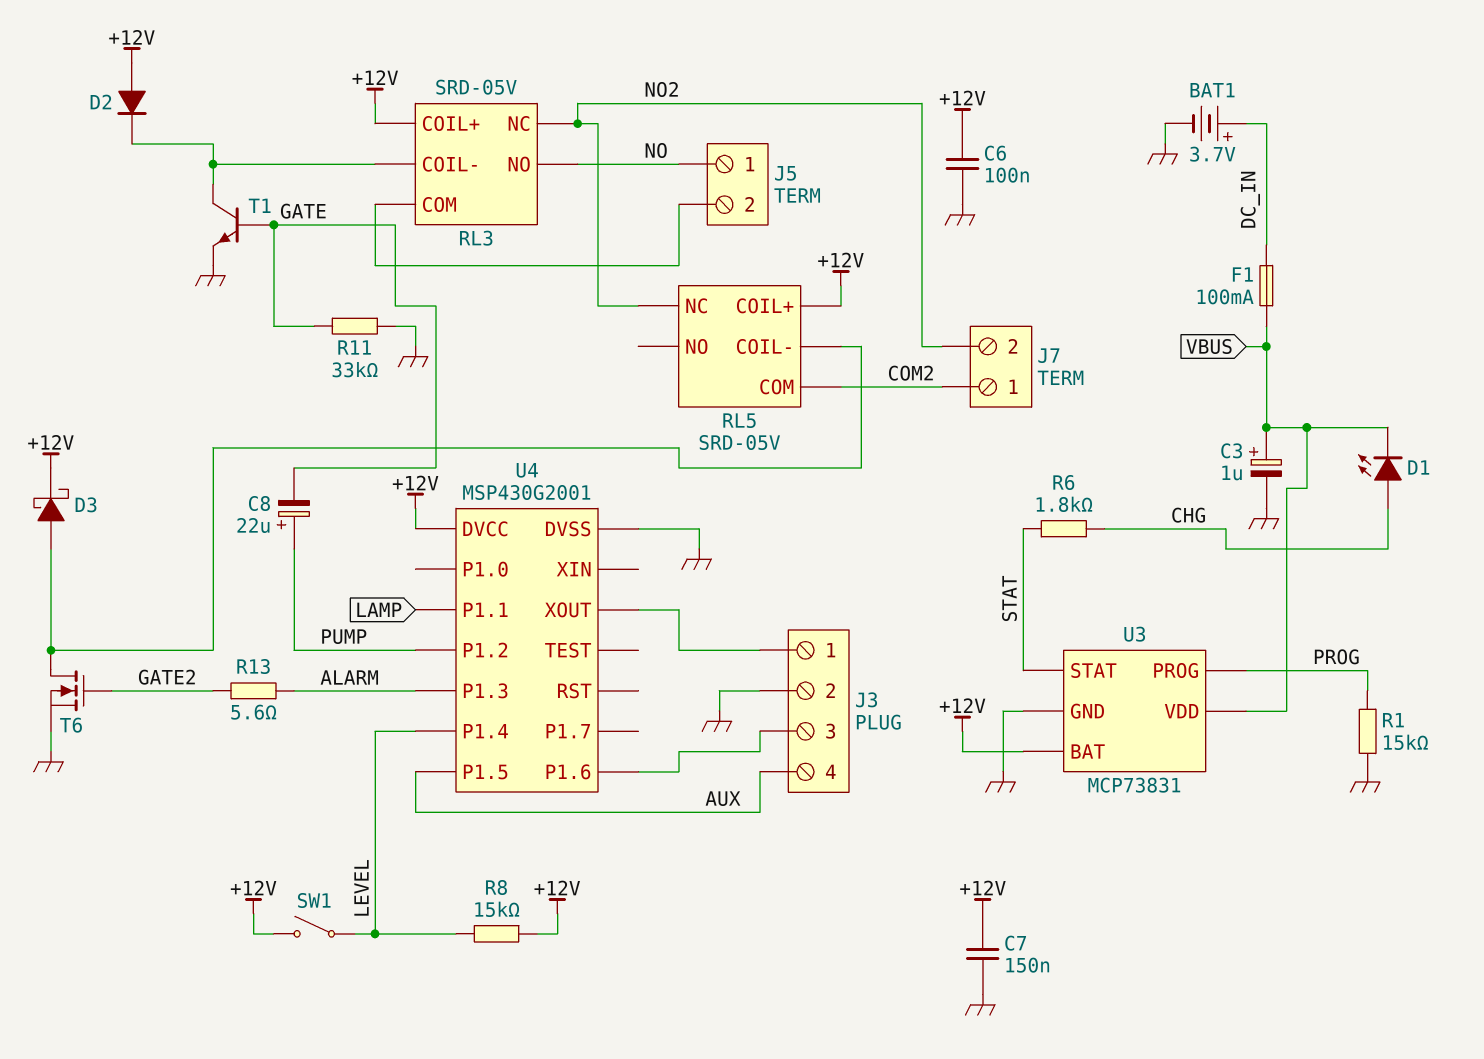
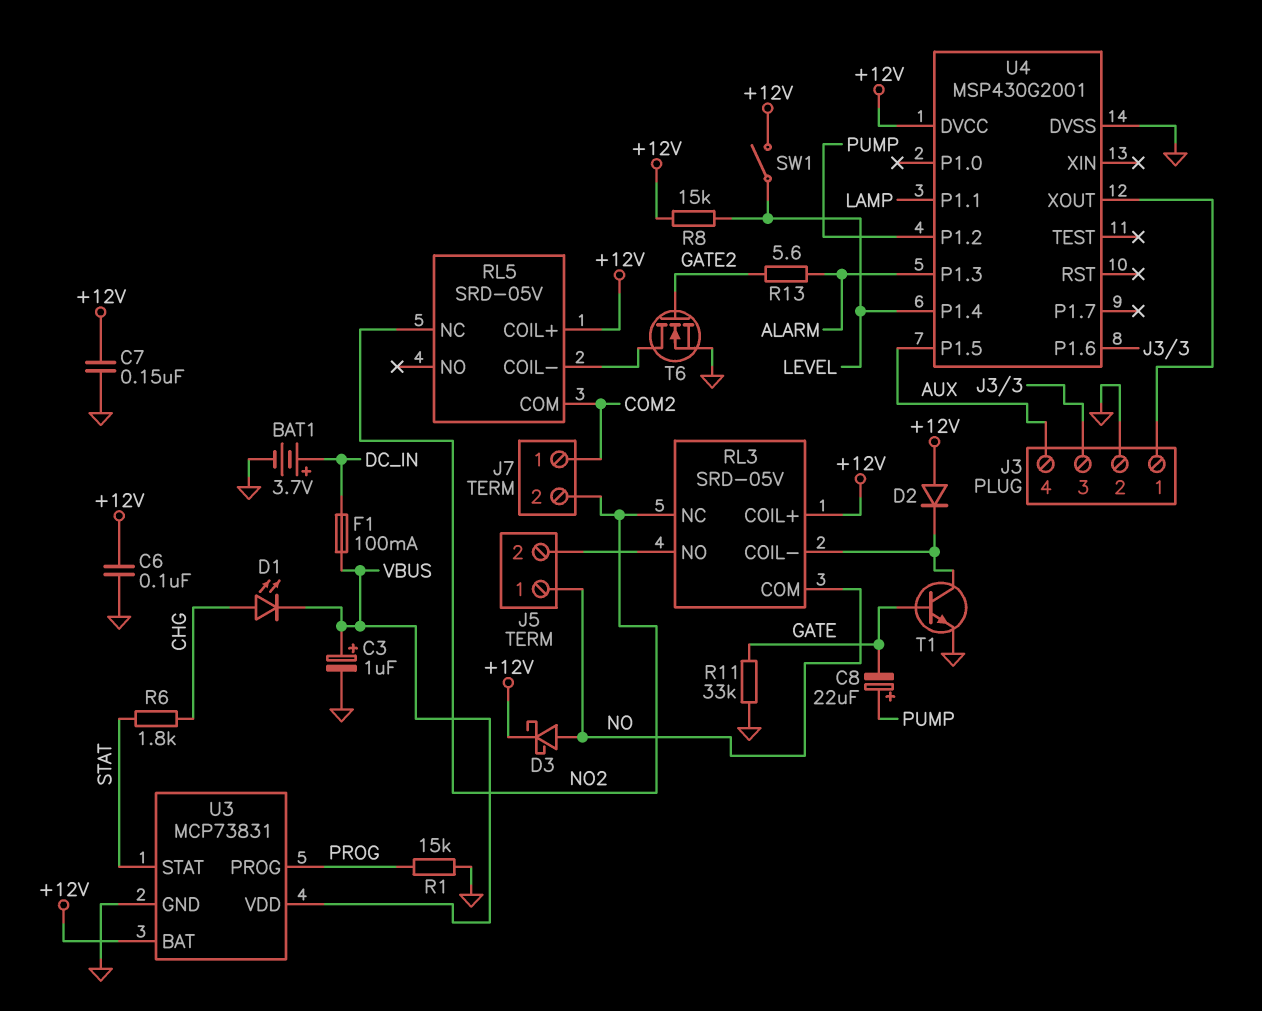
D3: schottky (A RL5/COIL-, K +12V) -> schottky (A NO, K +12V)
RL3 pin COM: J5/2 -> NO
RL3 pin NO: NO -> J5/2

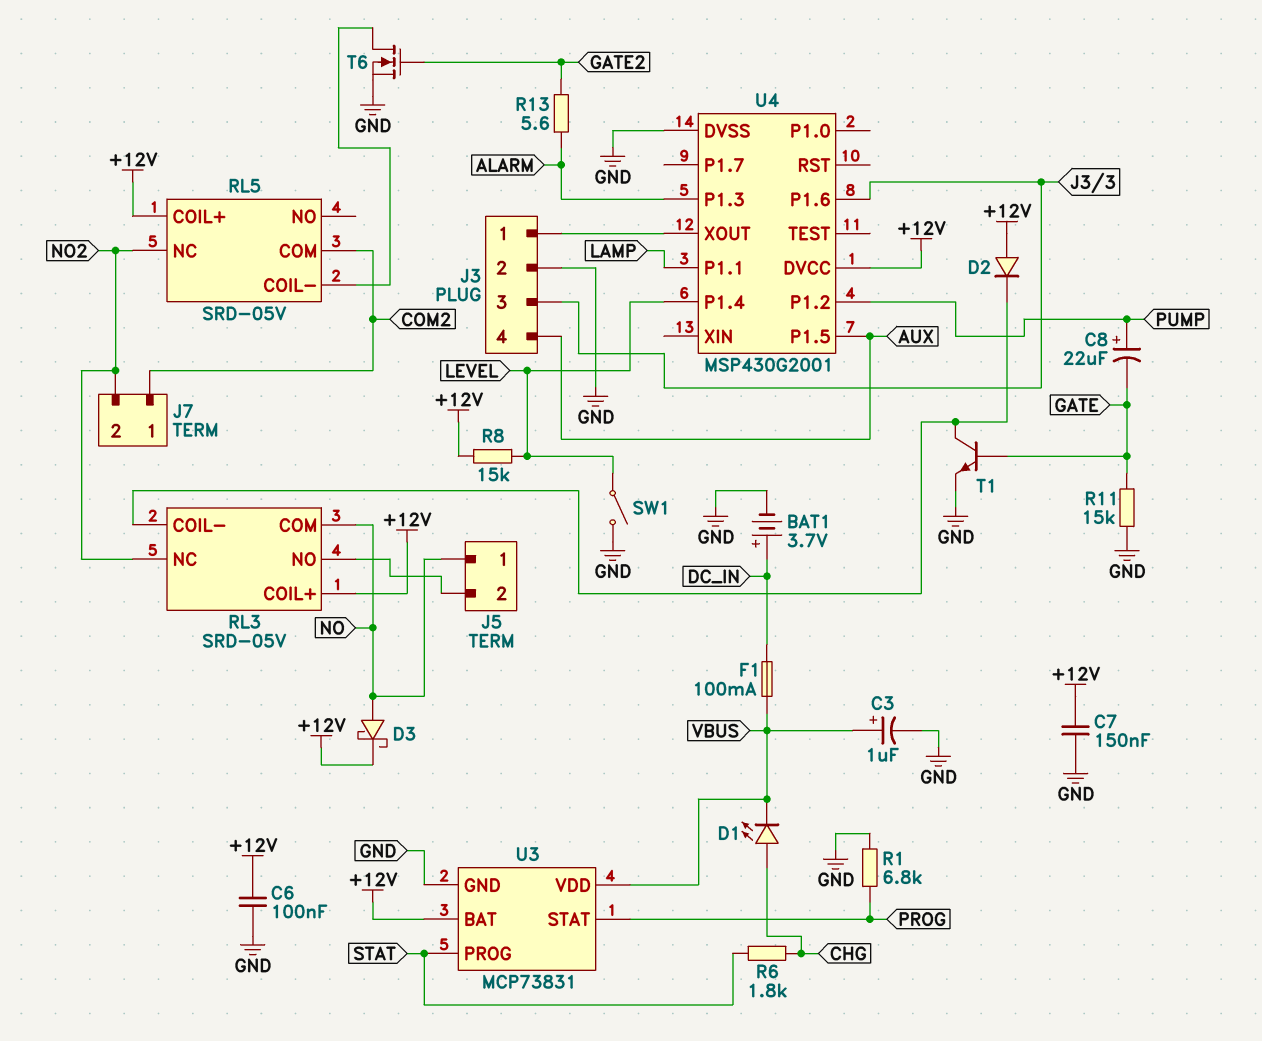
R1: 15k (GND, PROG) -> 6.8k (GND, PROG)
R11: 33k (GATE, GND) -> 15k (GATE, GND)
SW1: switch (+12V, LEVEL) -> switch (GND, LEVEL)
U3 pin PROG: PROG -> STAT
U3 pin STAT: STAT -> PROG

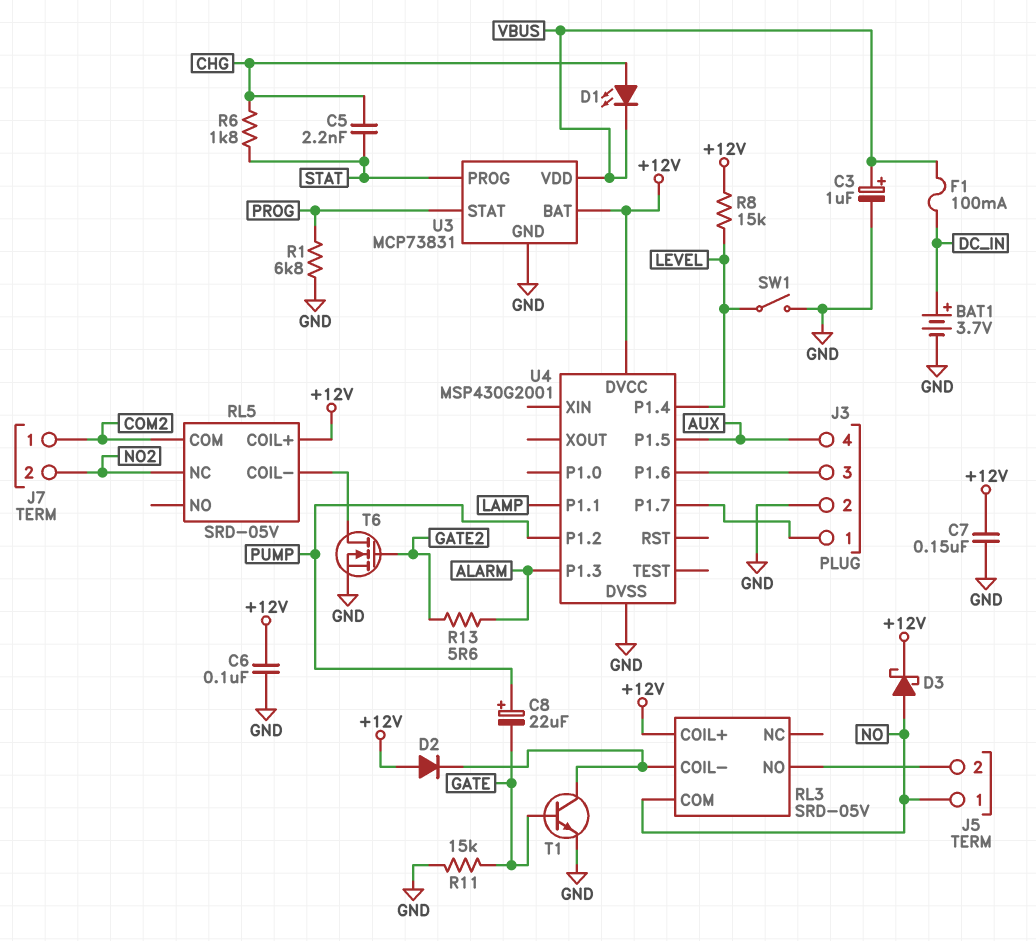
C5: none -> 2.2nF (CHG, STAT)
RL3 pin NC: NO2 -> none
U4 pin P1.7: none -> J3/1
U4 pin XOUT: J3/1 -> none

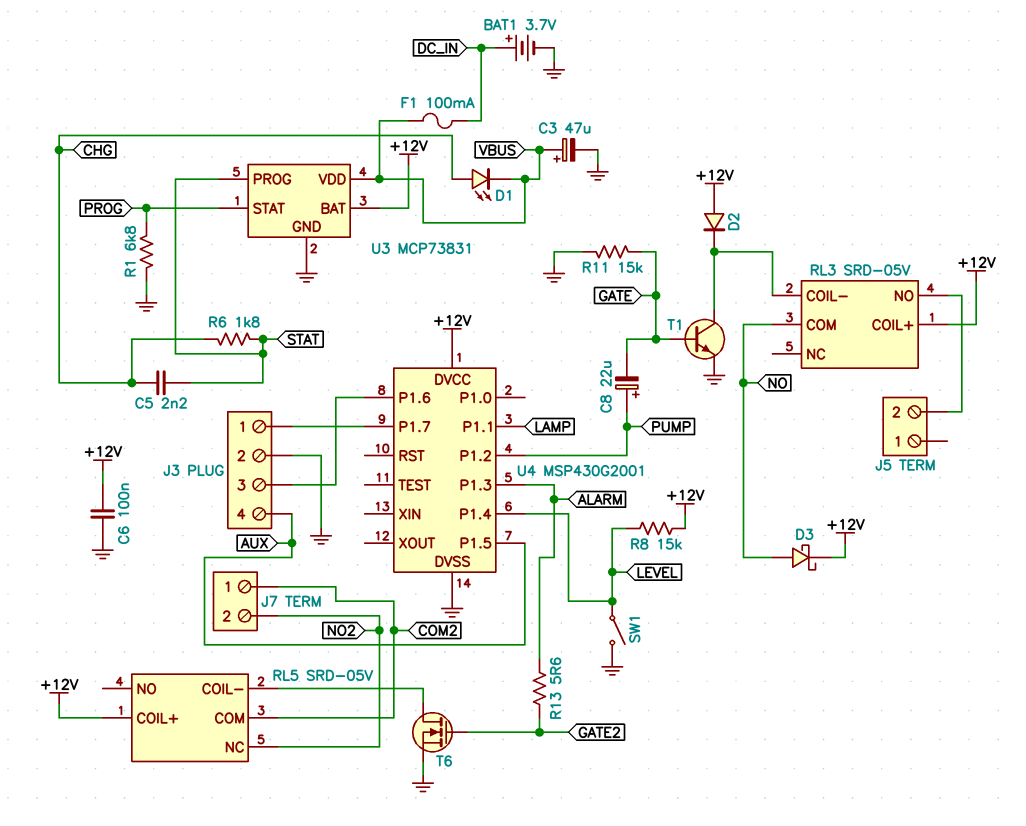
C3: 1uF (plus VBUS, minus GND) -> 47uF (plus VBUS, minus GND)
C7: 150nF (+12V, GND) -> none
J5 pin 1: NO -> none

